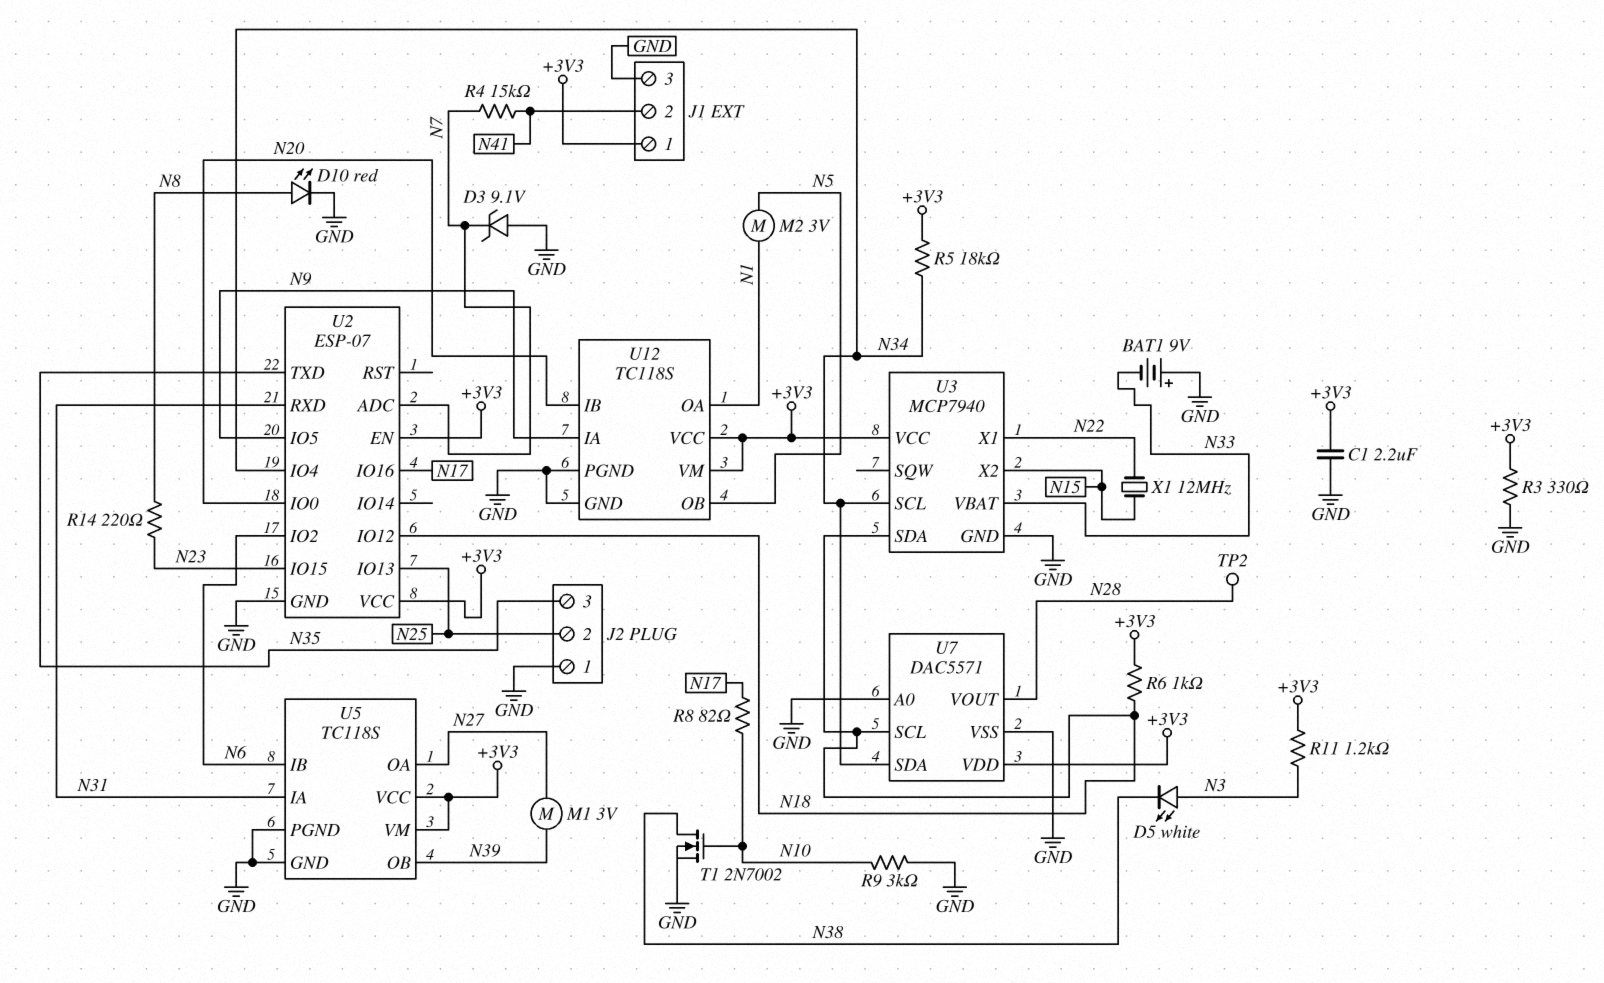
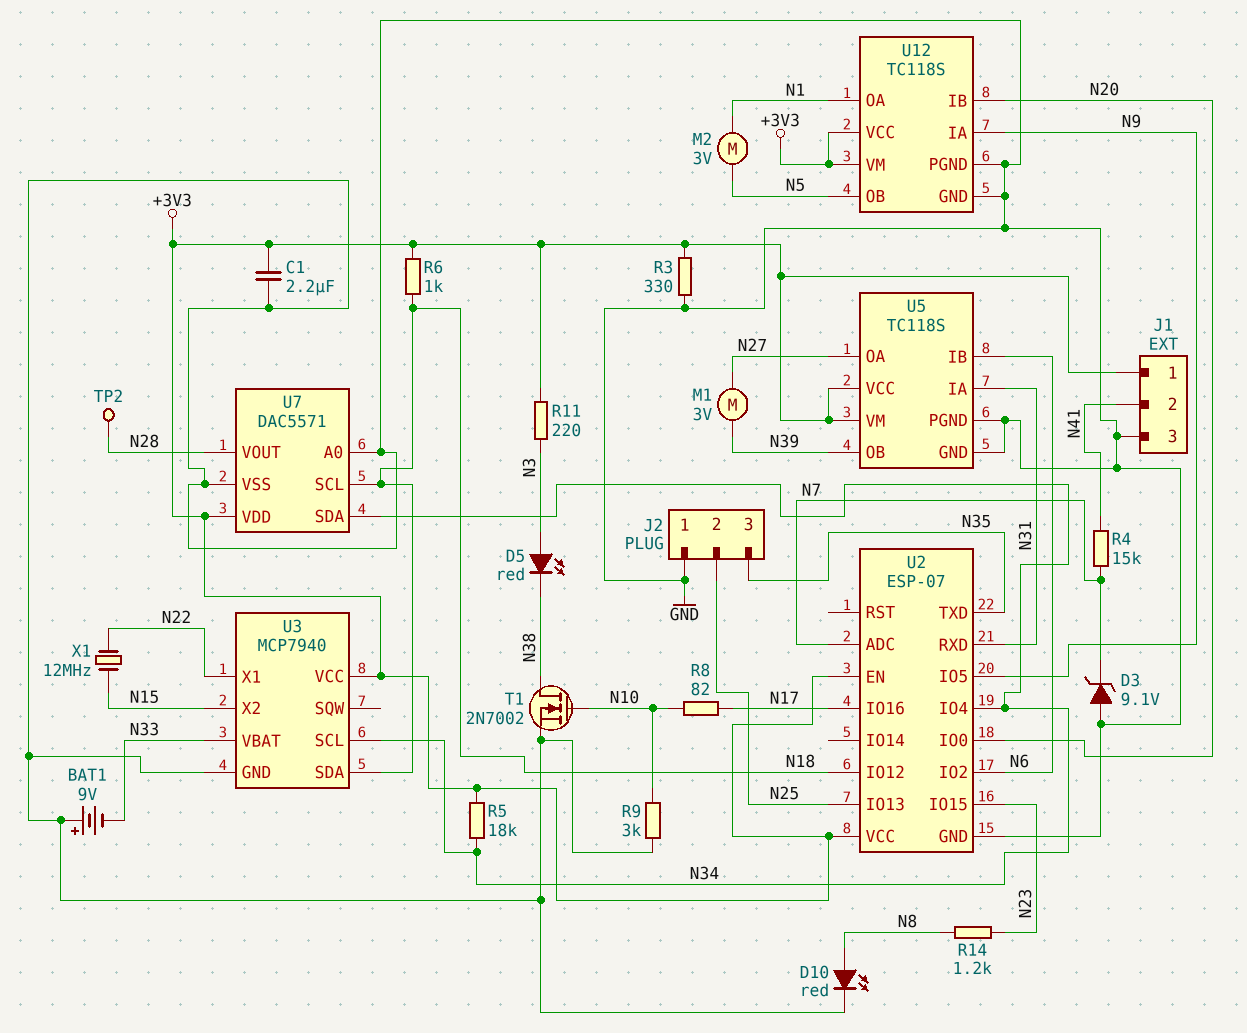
D5: LED white (A N3, K N38) -> LED red (A N3, K N38)
R11: 1.2k (+3V3, N3) -> 220 (+3V3, N3)
R14: 220 (N8, N23) -> 1.2k (N8, N23)

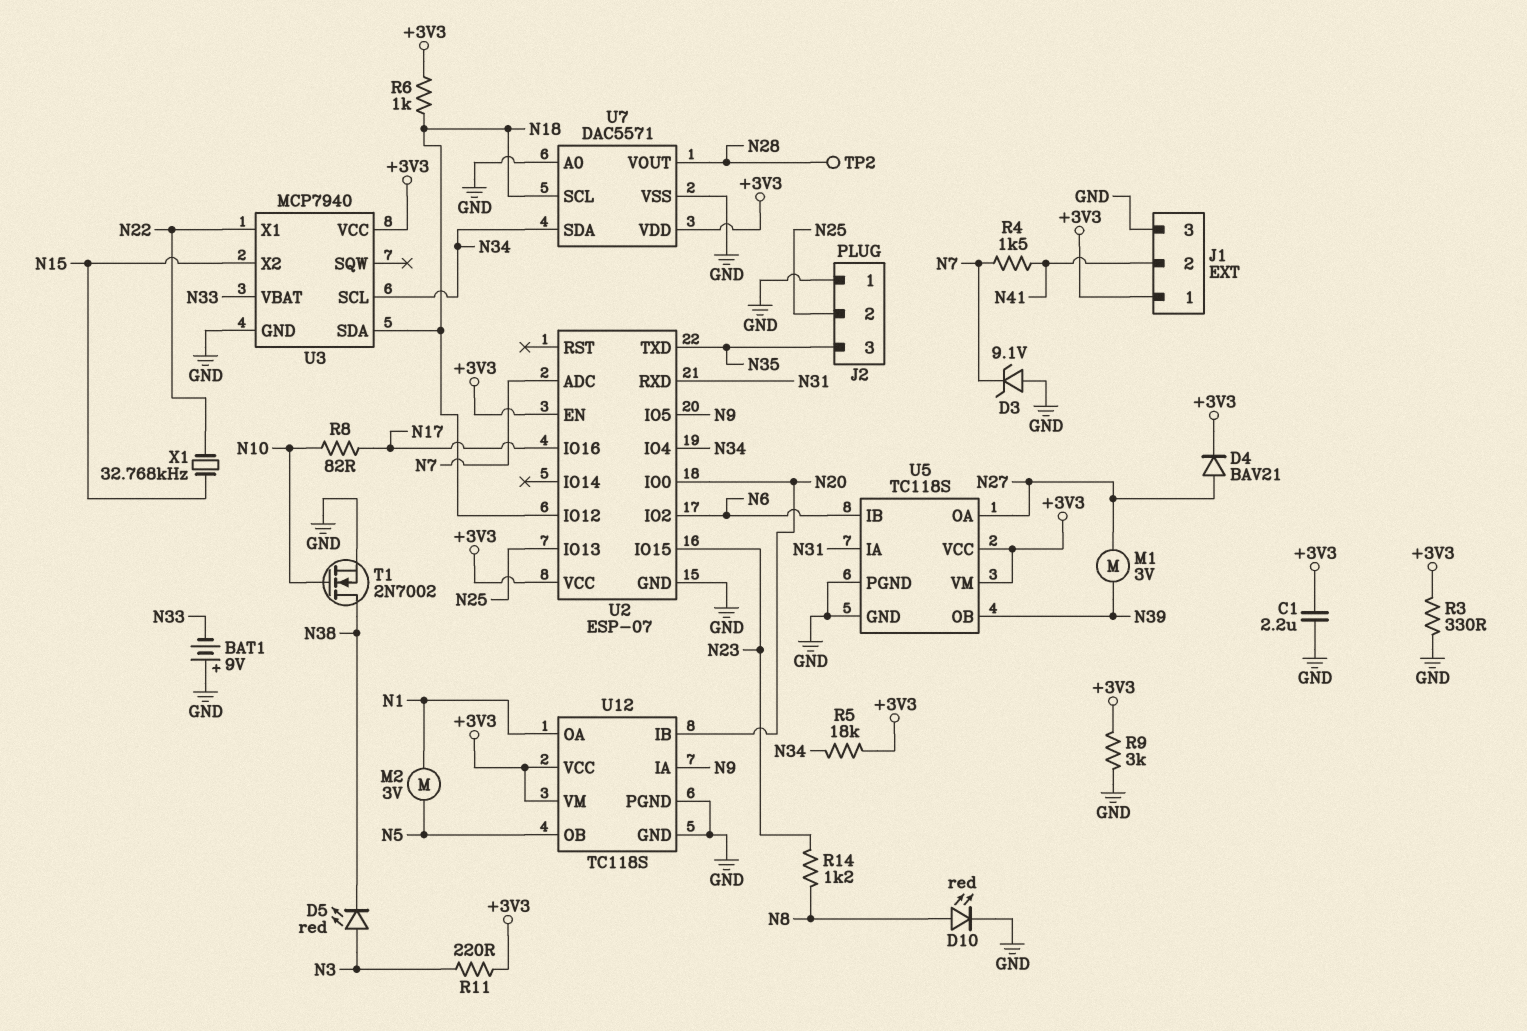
D4: none -> diode BAV21 (A N27, K +3V3)
R4: 15k (N7, N41) -> 1.5k (N7, N41)
R9: 3k (GND, N10) -> 3k (+3V3, GND)
X1: 12MHz (N15, N22) -> 32.768kHz (N15, N22)

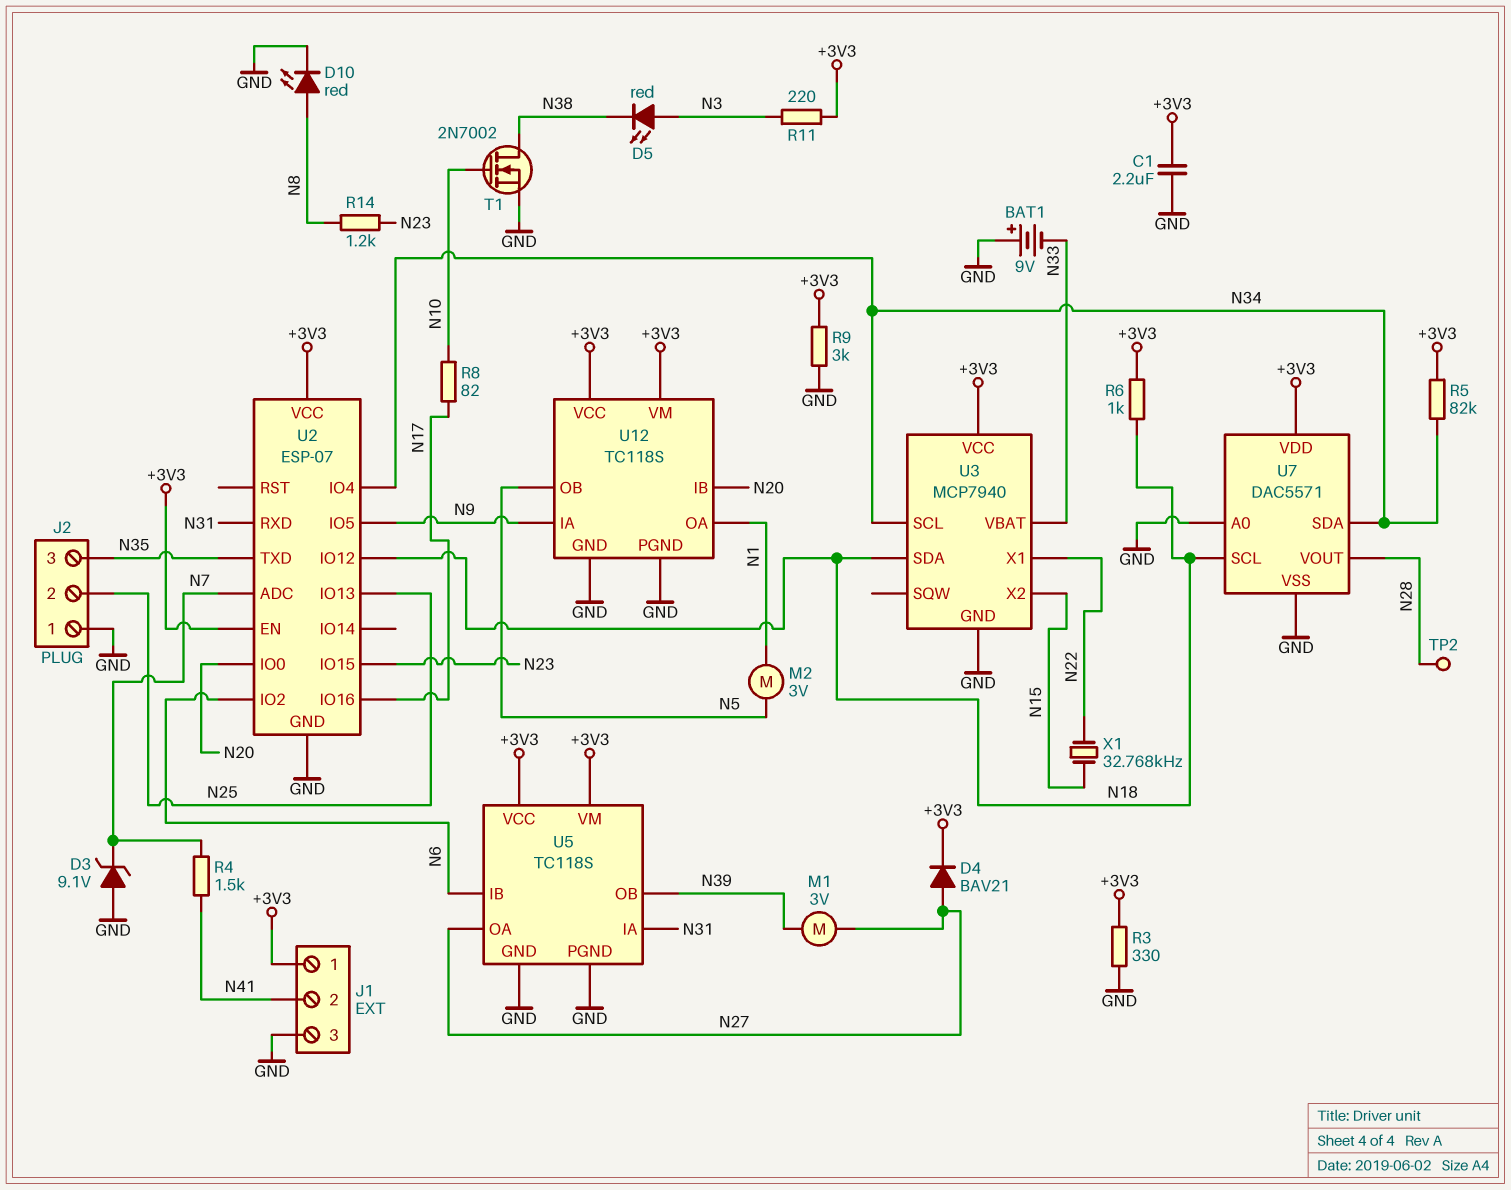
R5: 18k (+3V3, N34) -> 82k (+3V3, N34)

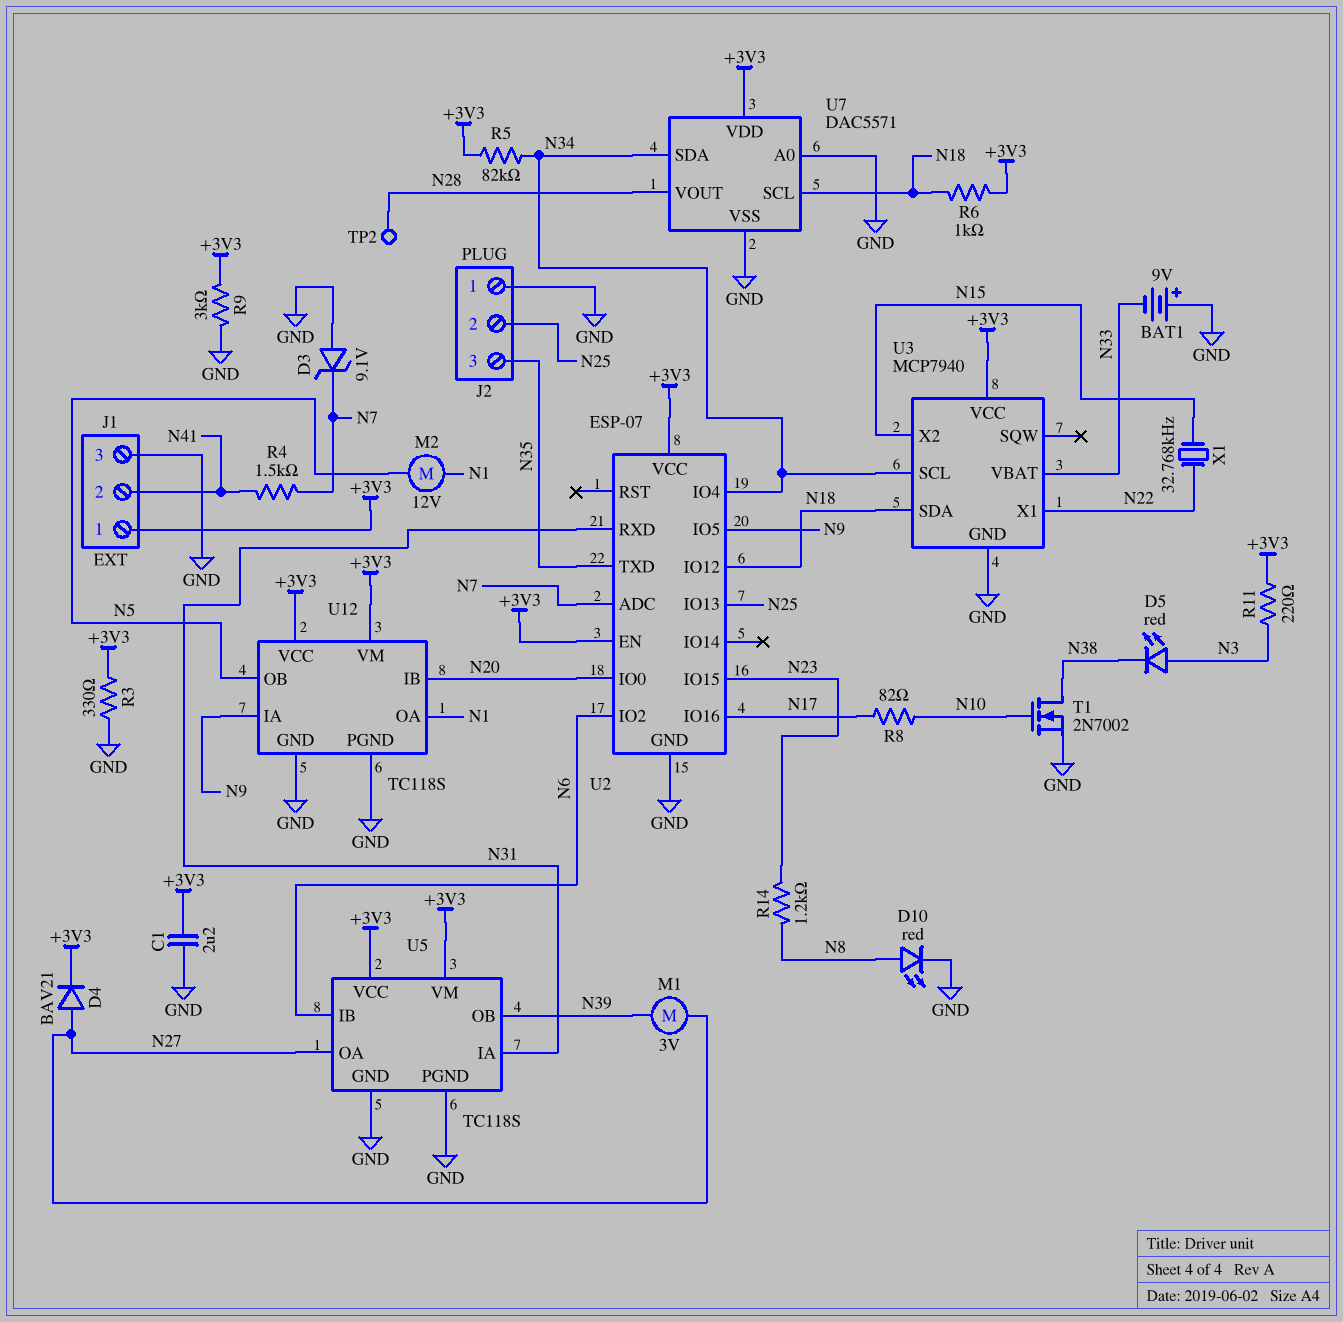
M2: motor 3V (N1, N5) -> motor 12V (N1, N5)

